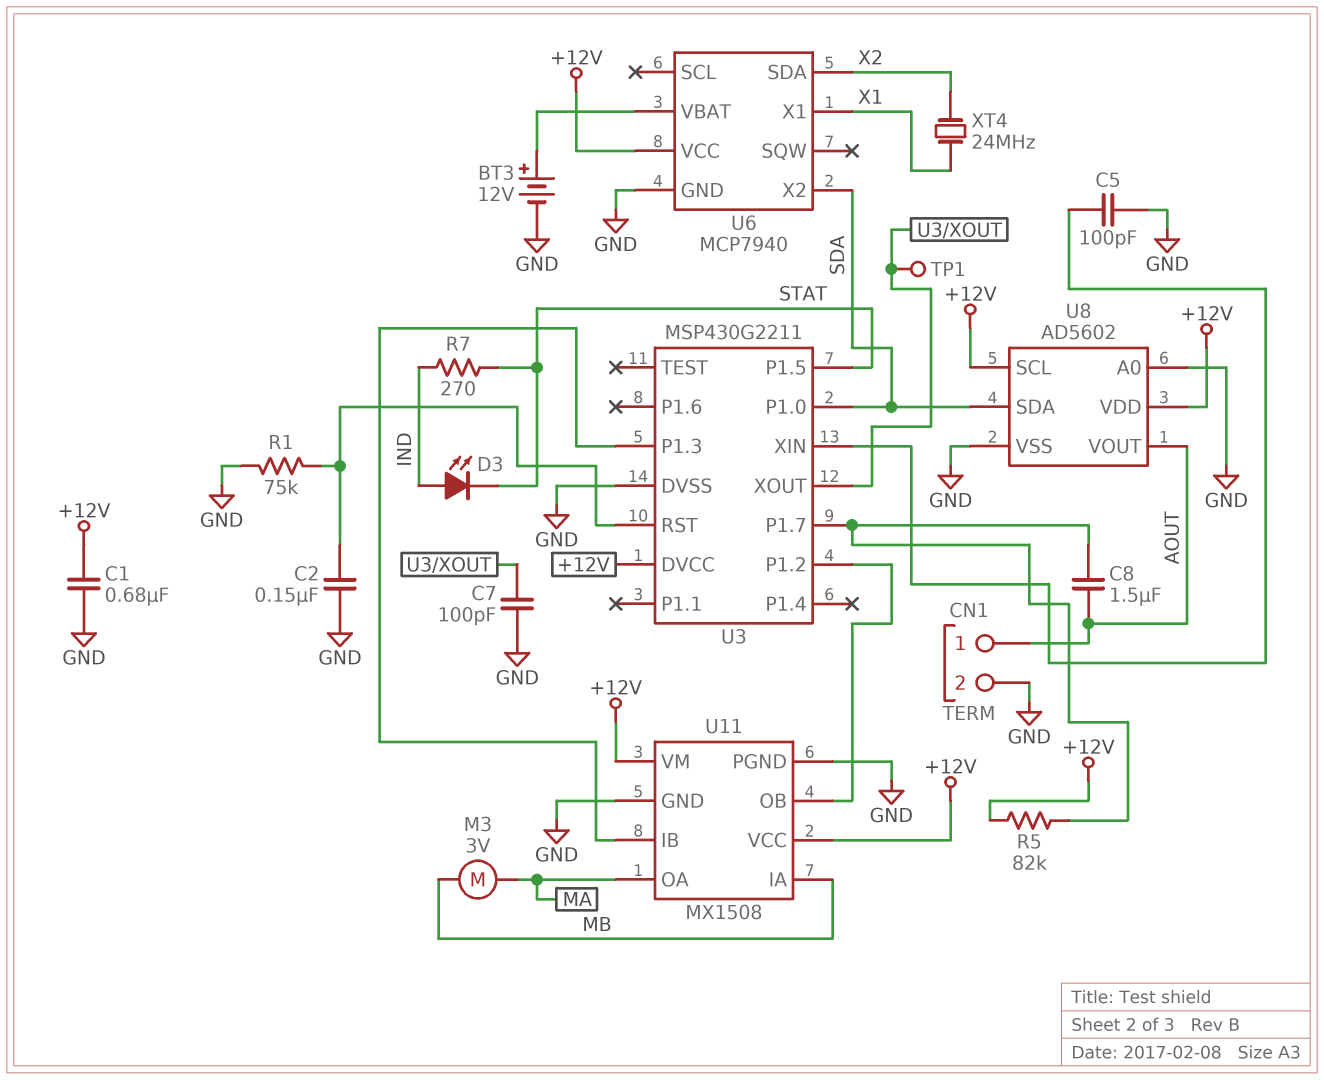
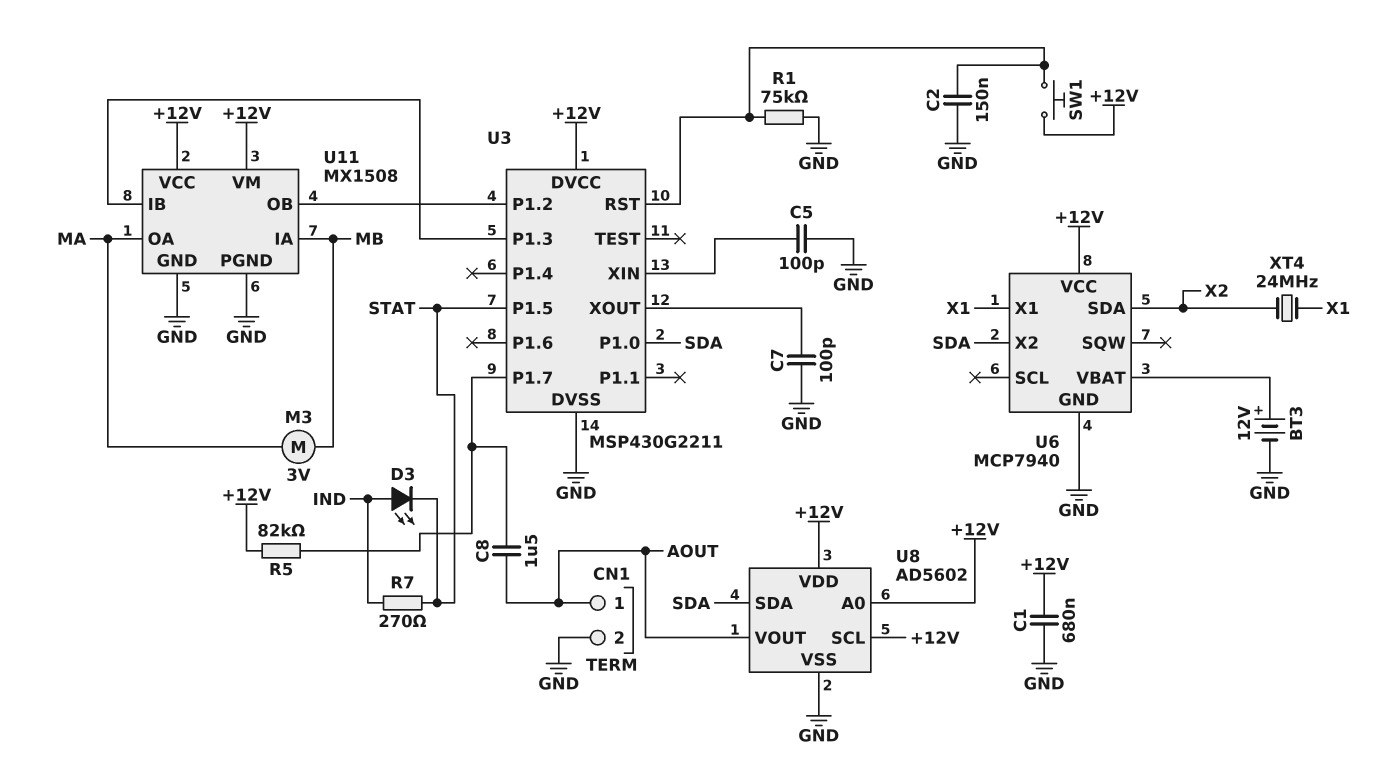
SW1: none -> button (+12V, U3/RST)
TP1: test point (U3/XOUT) -> none
U8 pin A0: GND -> +12V

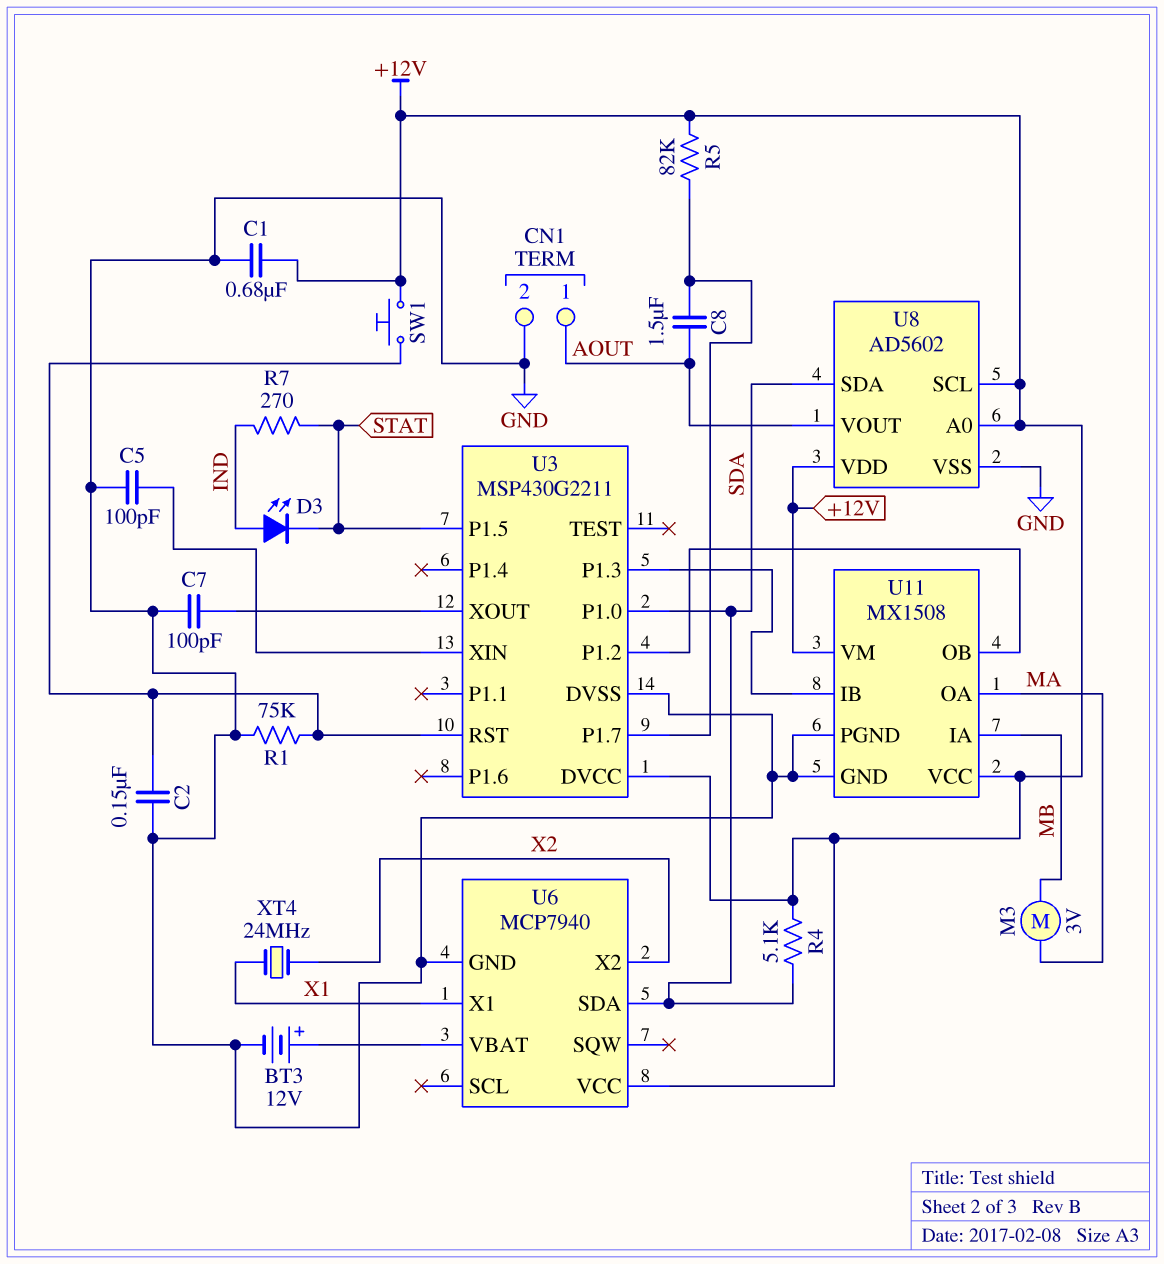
R4: none -> 5.1k (+12V, SDA)
U6 pin SDA: X2 -> SDA
U6 pin X2: SDA -> X2

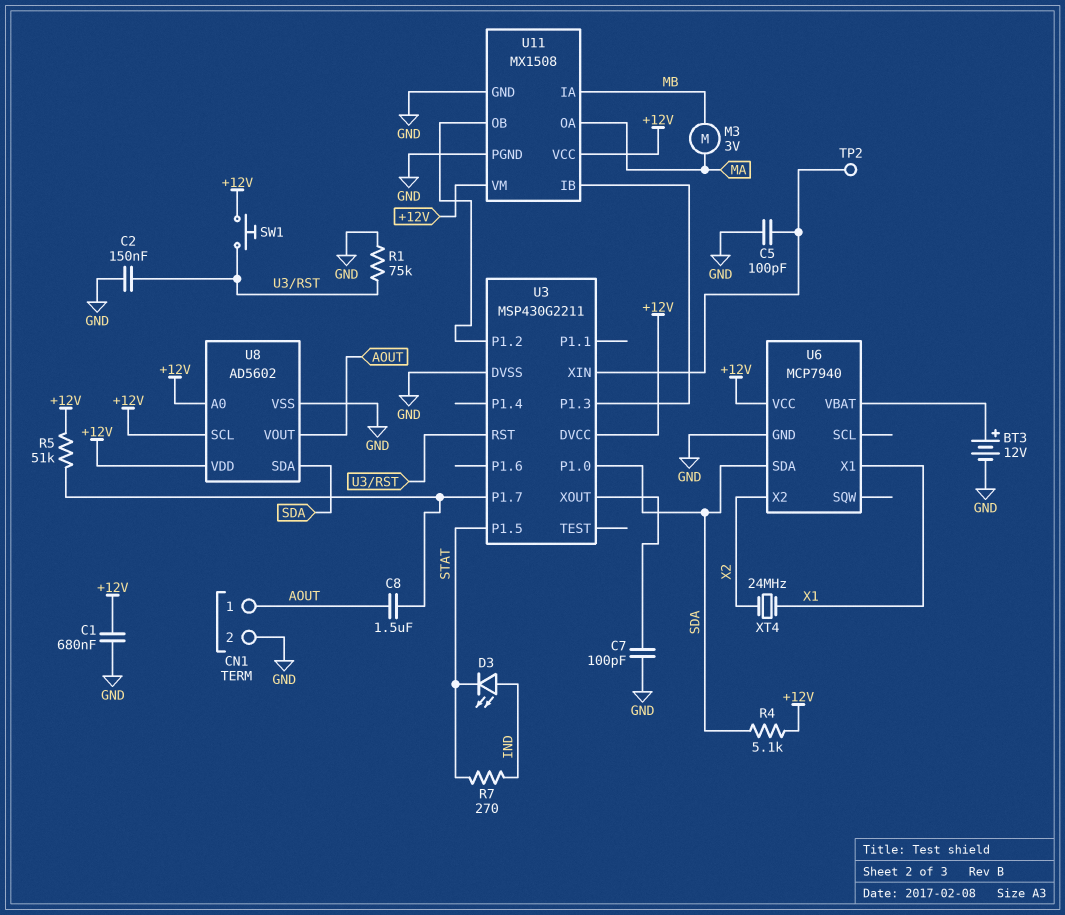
R5: 82k (+12V, U3/P1.7) -> 51k (+12V, U3/P1.7)
TP2: none -> test point (U3/XIN)

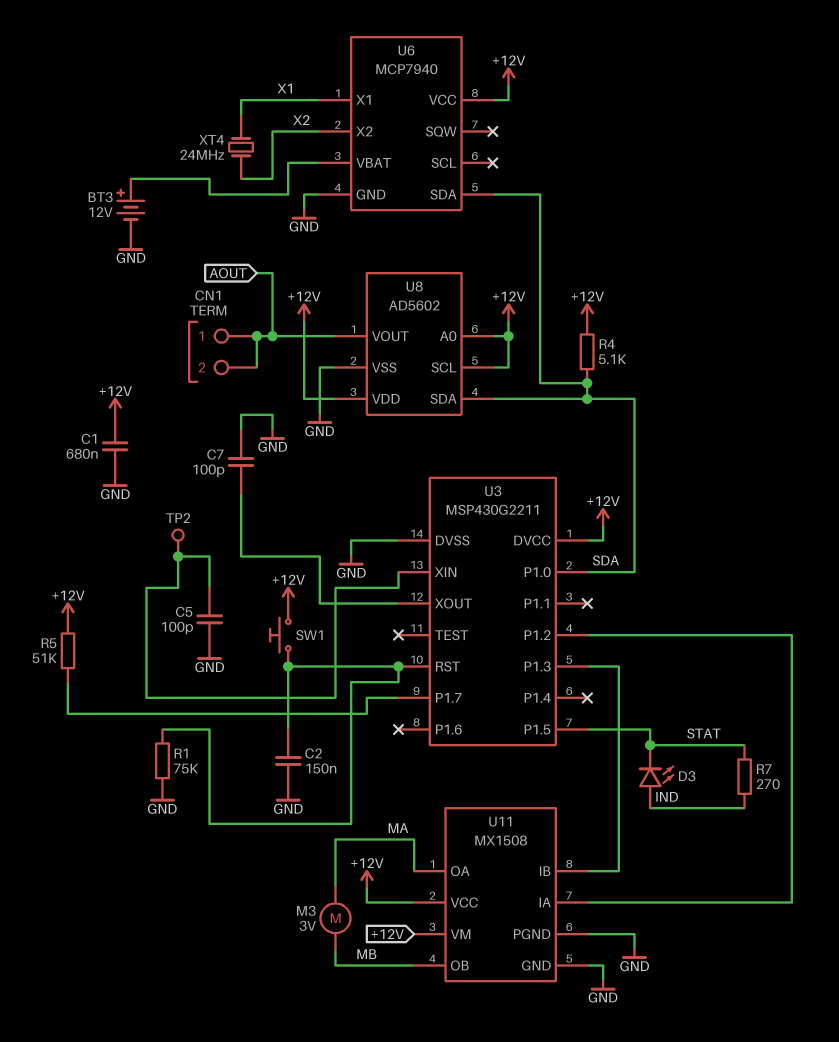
C8: 1.5uF (AOUT, U3/P1.7) -> none
CN1 pin 2: GND -> AOUT
U11 pin IA: MB -> U3/P1.2
U11 pin OB: U3/P1.2 -> MB

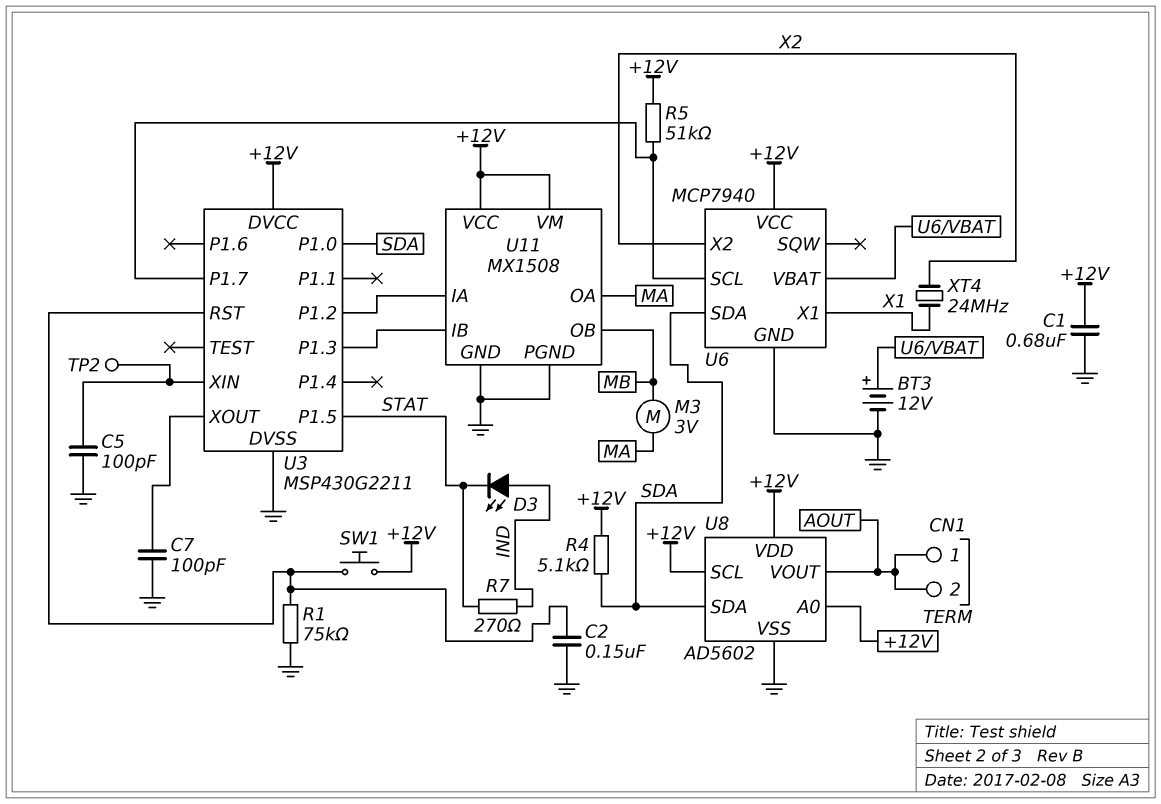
U6 pin SCL: none -> U3/P1.7

